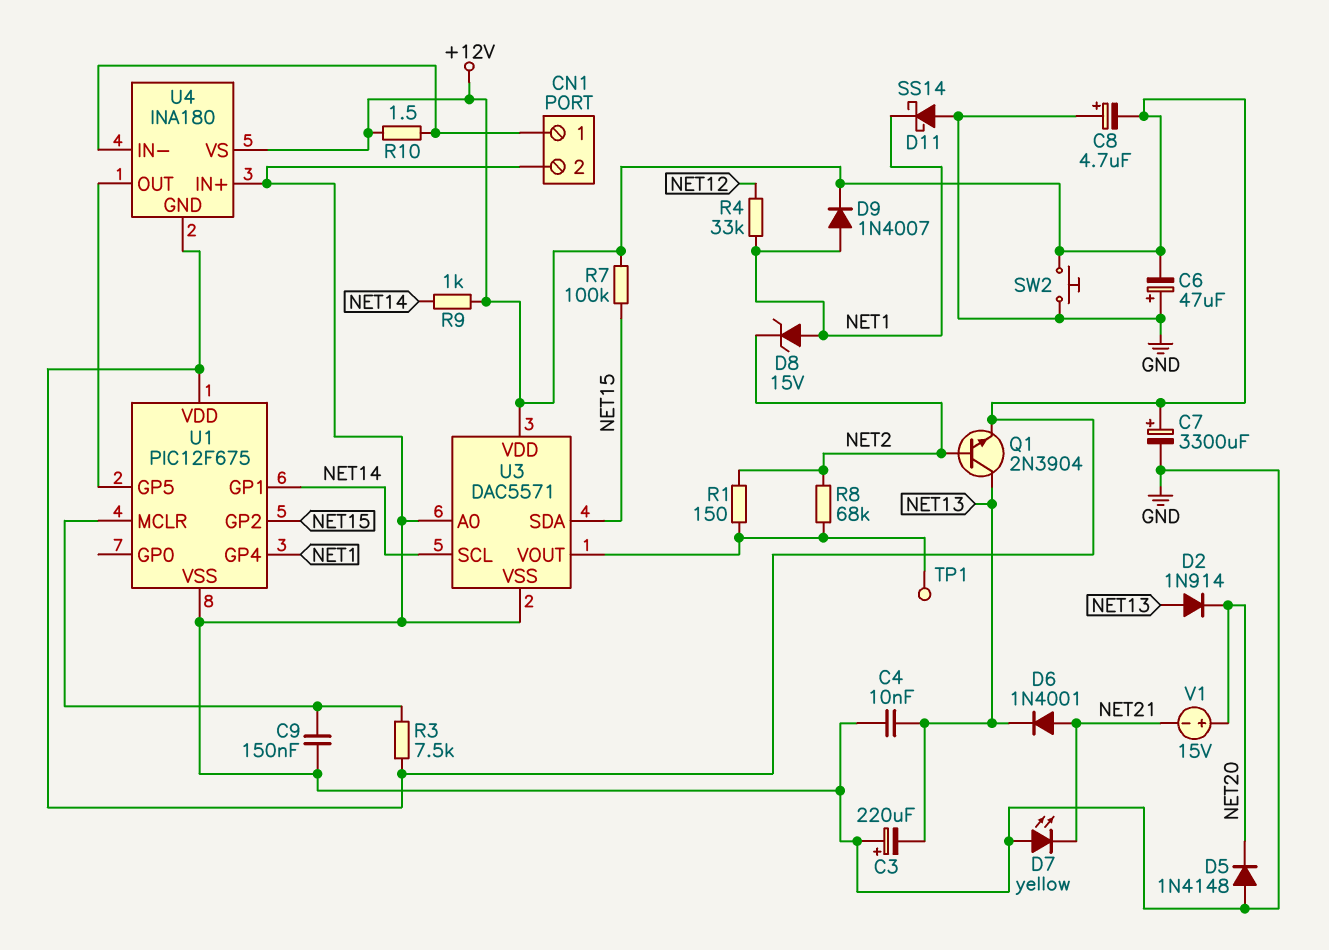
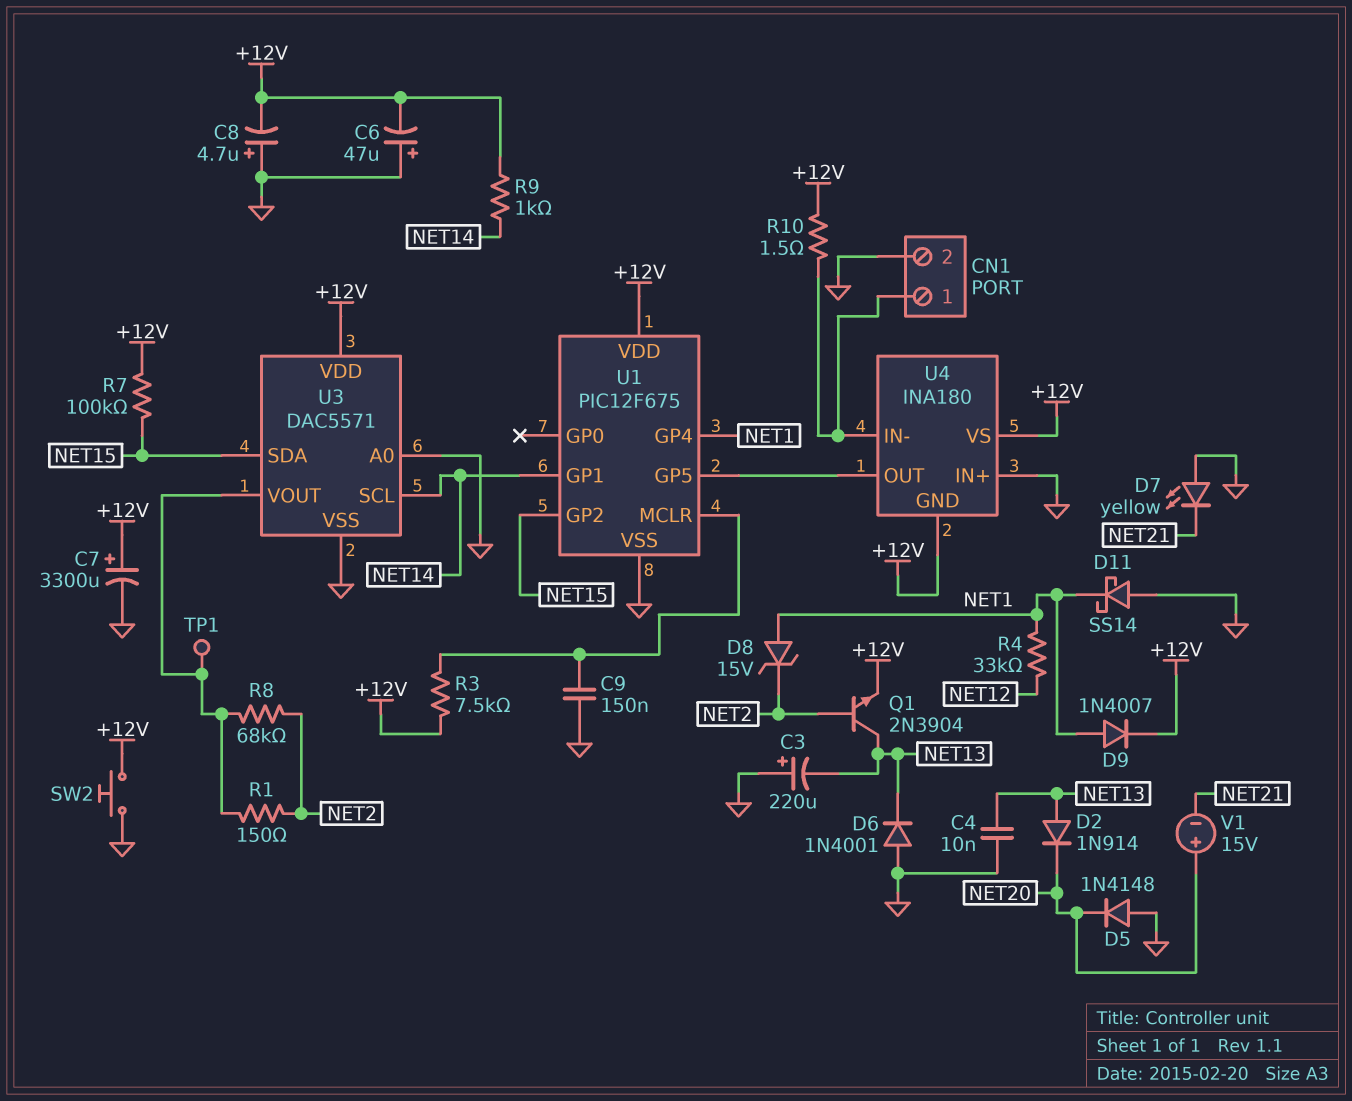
D6: diode 1N4001 (A NET21, K NET13) -> diode 1N4001 (A GND, K NET13)

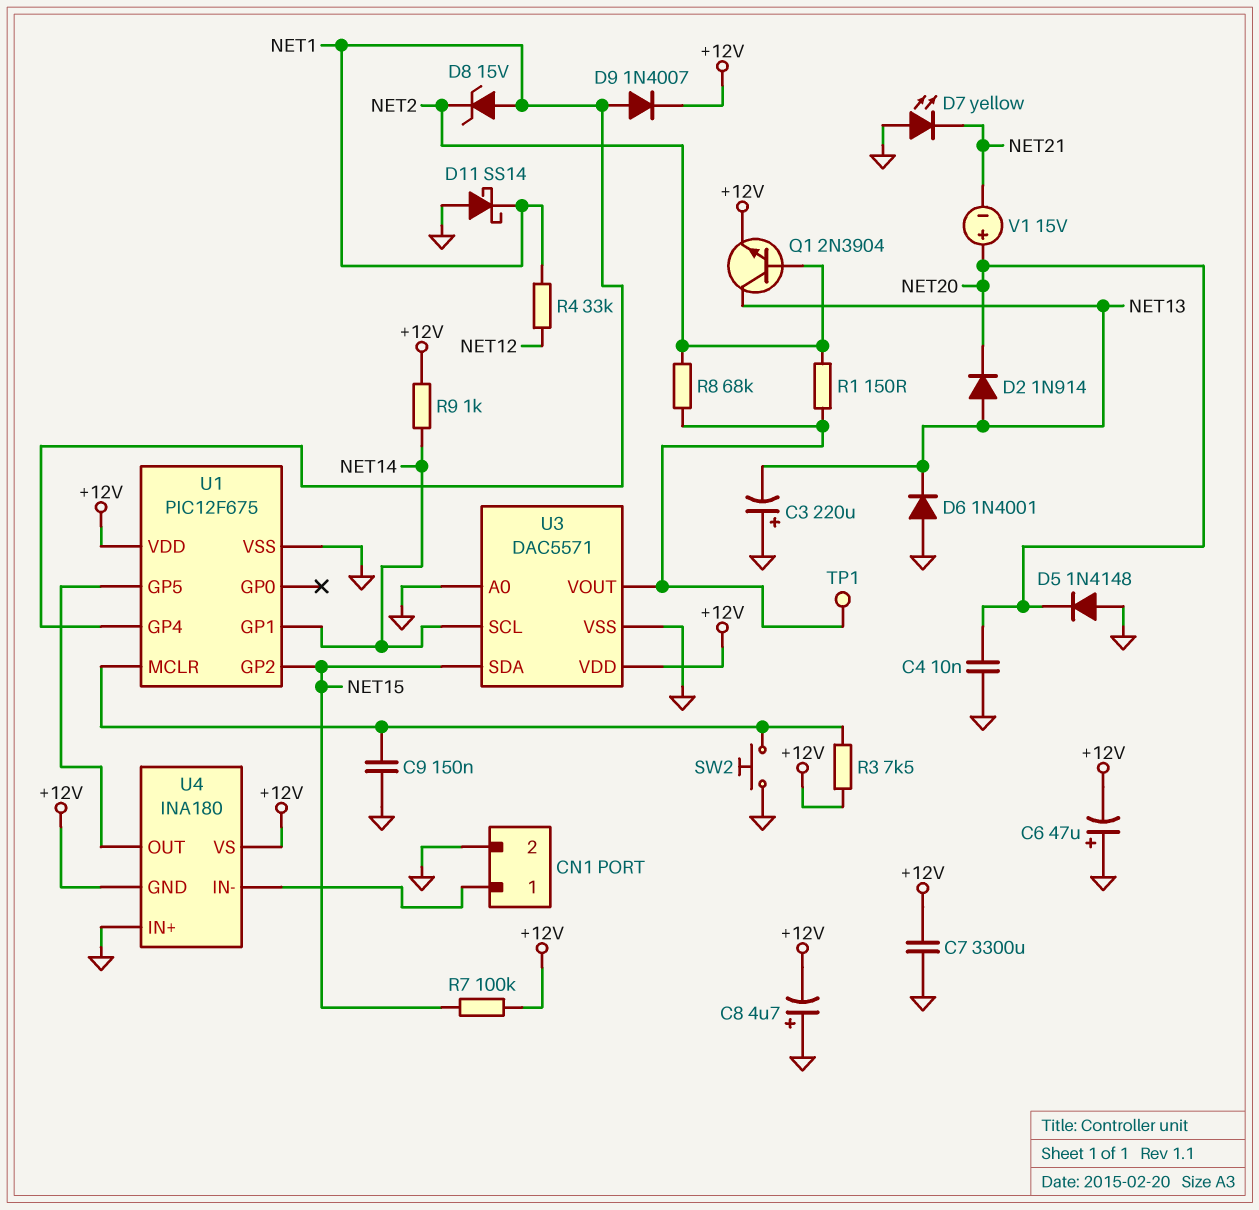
C4: 10nF (GND, NET13) -> 10nF (GND, NET20)
C7: 3300uF (plus +12V, minus GND) -> 3300uF (+12V, GND)
R10: 1.5 (+12V, CN1/1) -> none
SW2: button (+12V, GND) -> button (GND, U1/MCLR)

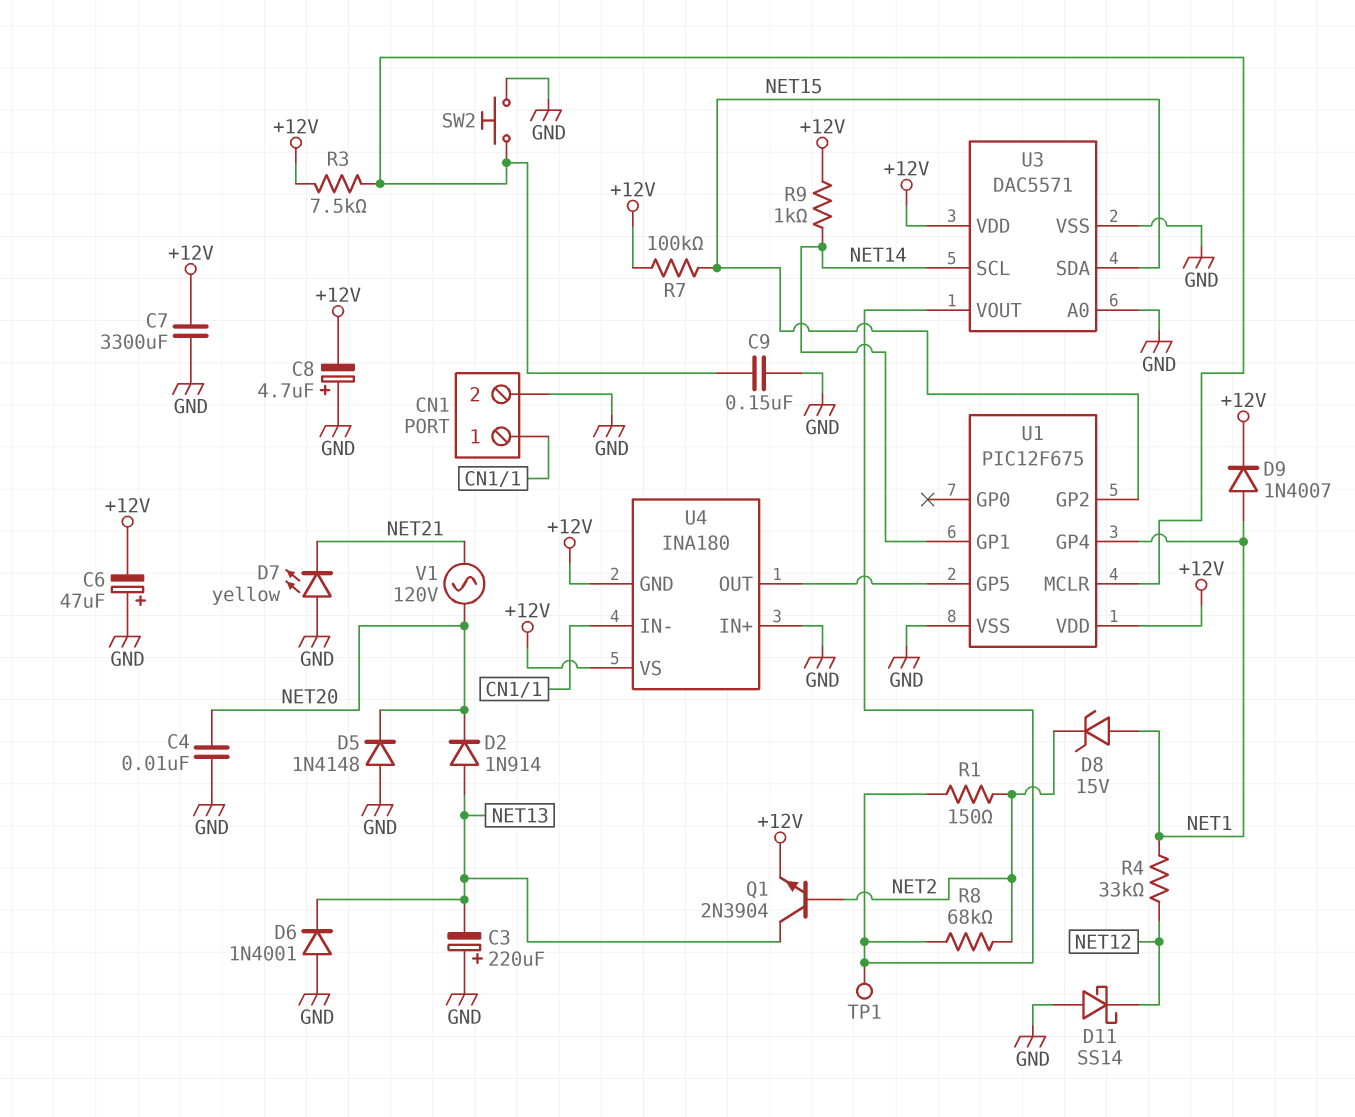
D11: schottky SS14 (A GND, K NET1) -> schottky SS14 (A GND, K NET12)
V1: 15V (plus NET20, minus NET21) -> AC 120V (NET20, NET21)

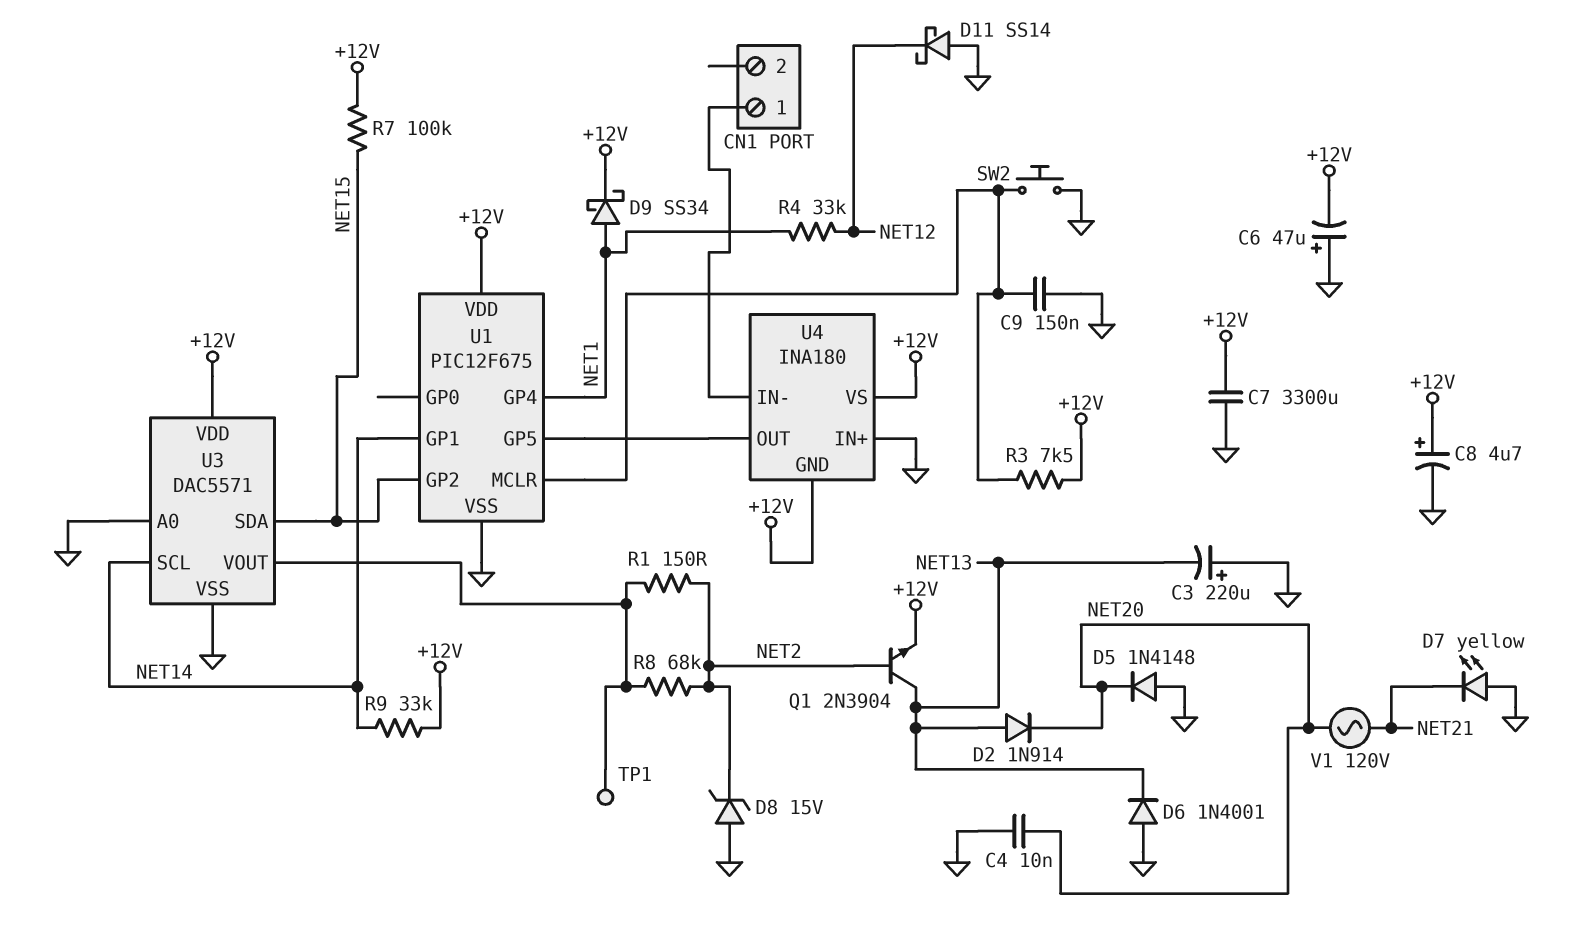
C8: 4.7uF (plus GND, minus +12V) -> 4.7uF (plus +12V, minus GND)
CN1 pin 2: GND -> none
D8: zener 15V (A NET1, K NET2) -> zener 15V (A GND, K NET2)
D9: diode 1N4007 (A NET1, K +12V) -> schottky SS34 (A NET1, K +12V)
R9: 1k (+12V, NET14) -> 33k (+12V, NET14)

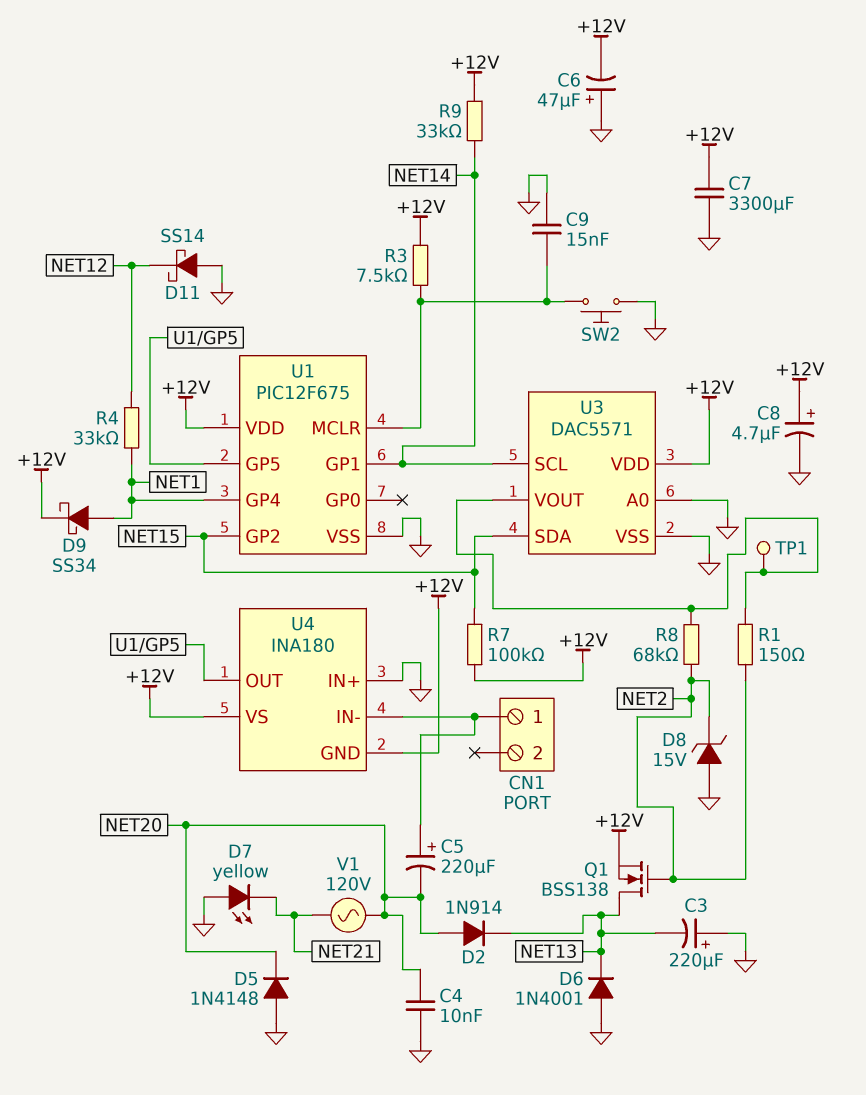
C5: none -> 220uF (plus CN1/1, minus NET20)
C9: 150nF (GND, U1/MCLR) -> 15nF (GND, U1/MCLR)
D2: diode 1N914 (A NET13, K NET20) -> diode 1N914 (A NET20, K NET13)
Q1: NPN 2N3904 (B NET2, C NET13, E +12V) -> NMOS BSS138 (G NET2, D NET13, S +12V)

